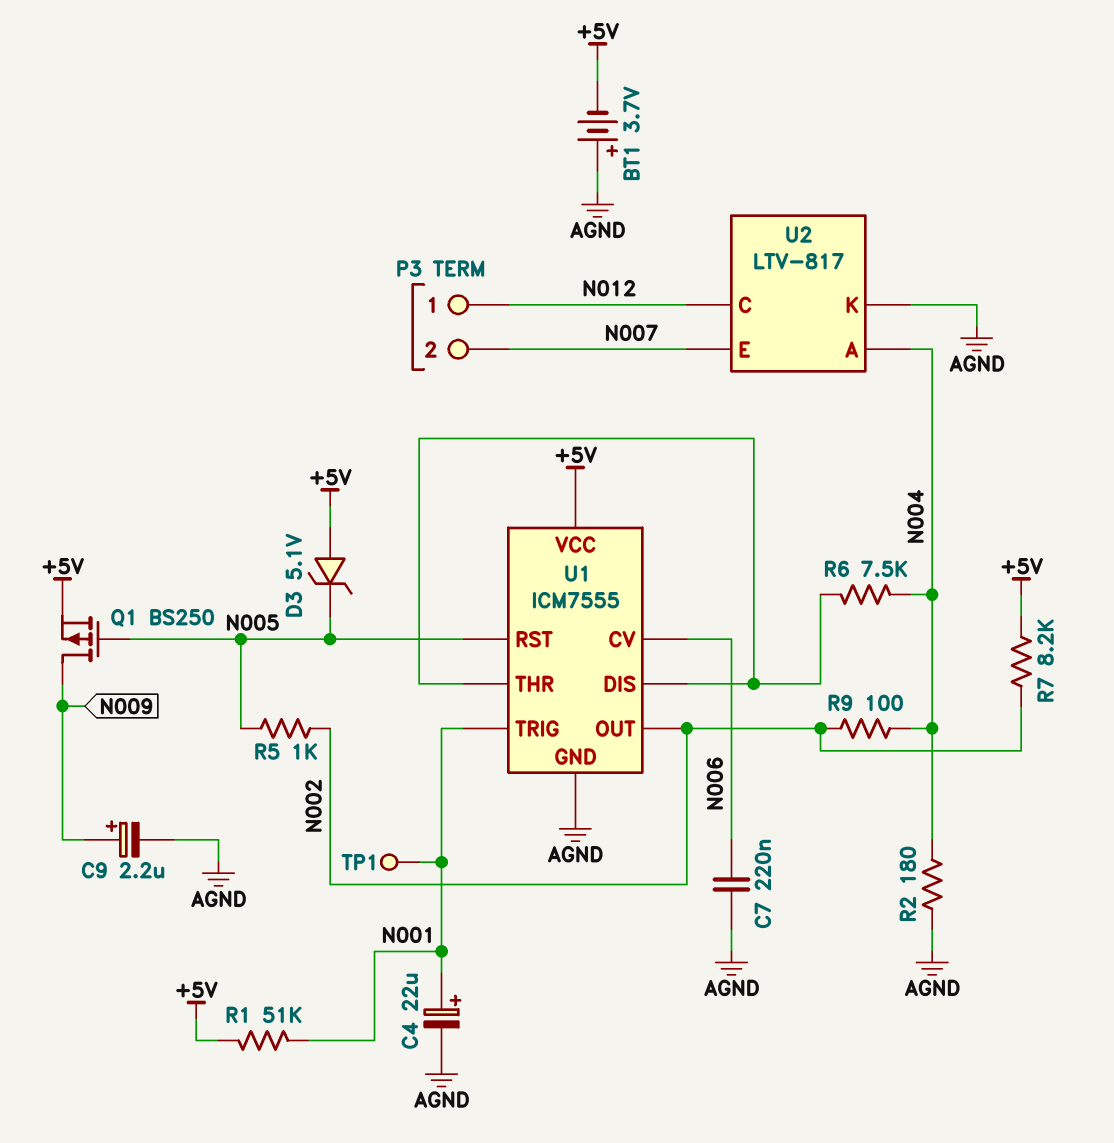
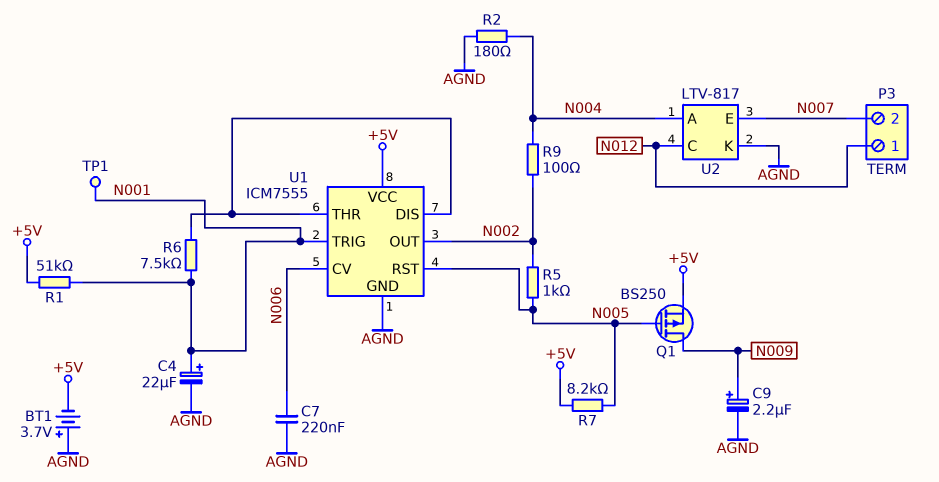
D3: zener 5.1V (A +5V, K N005) -> none
R6: 7.5k (N004, U1/DIS) -> 7.5k (N001, U1/DIS)
R7: 8.2k (+5V, N002) -> 8.2k (+5V, N005)

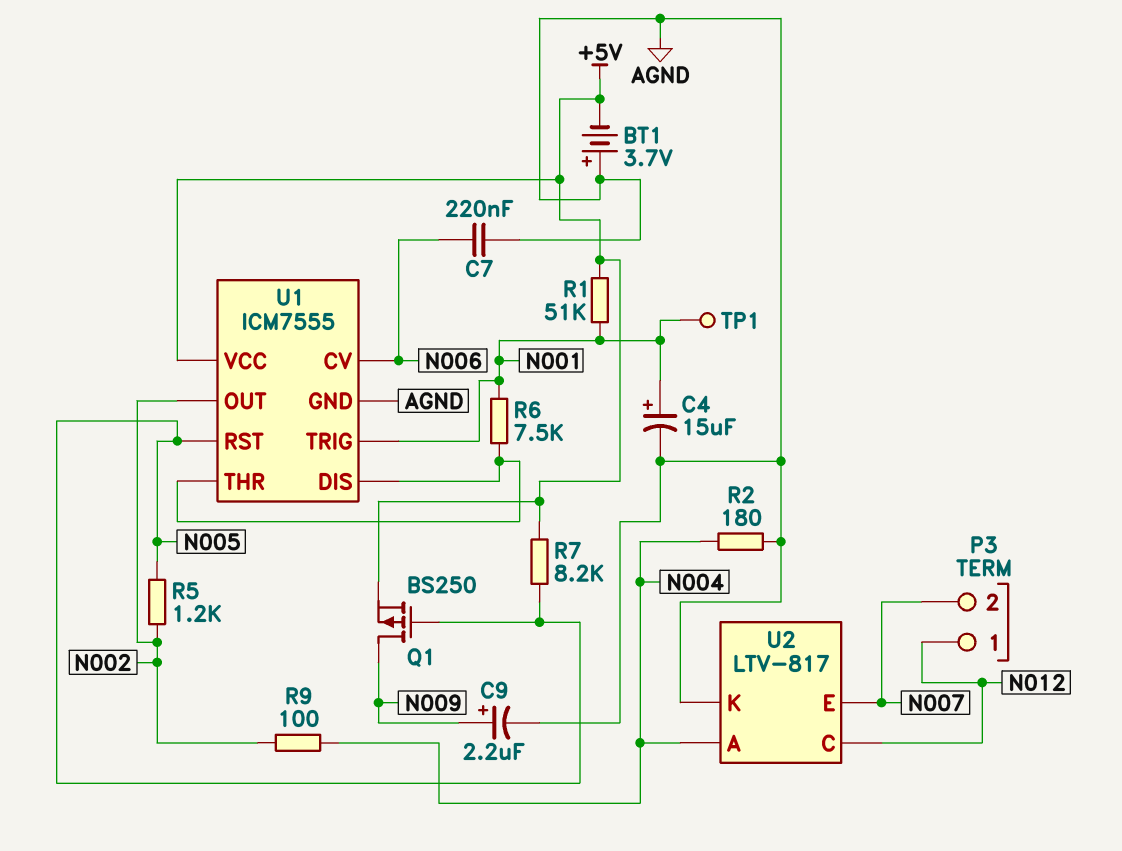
C4: 22uF (plus N001, minus AGND) -> 15uF (plus N001, minus AGND)
R5: 1k (N002, N005) -> 1.2k (N002, N005)

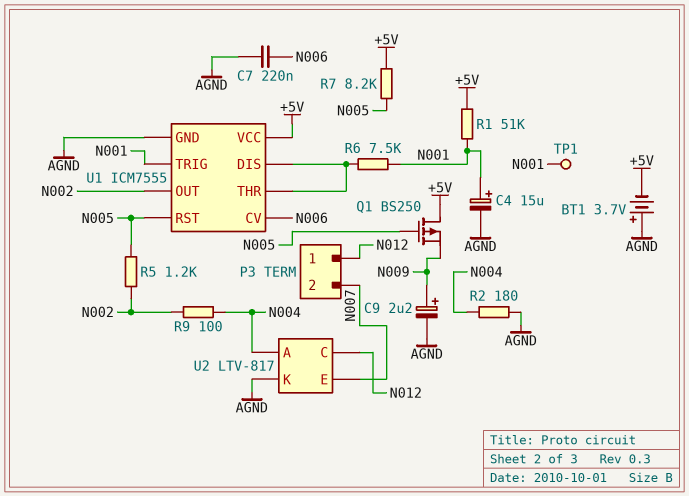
Q1: PMOS BS250 (G N005, D N009, S +5V) -> PMOS BS250 (G N005, D +5V, S N009)

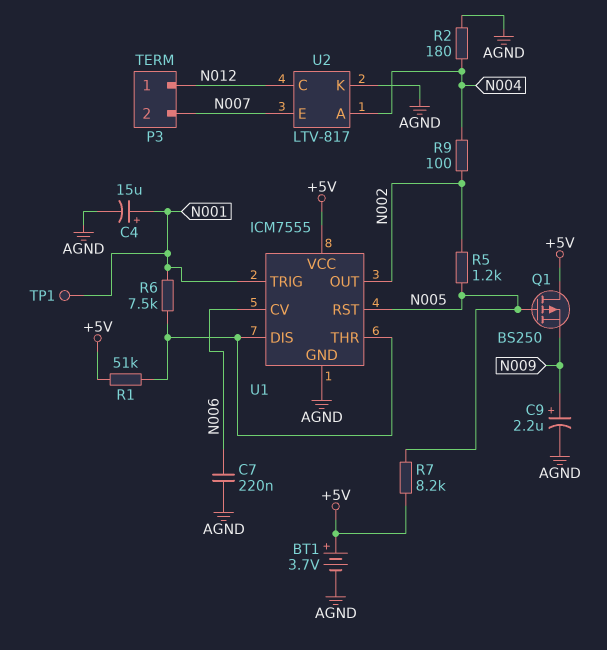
BT1: 3.7V (plus AGND, minus +5V) -> 3.7V (plus +5V, minus AGND)
R1: 51k (+5V, N001) -> 51k (+5V, U1/DIS)

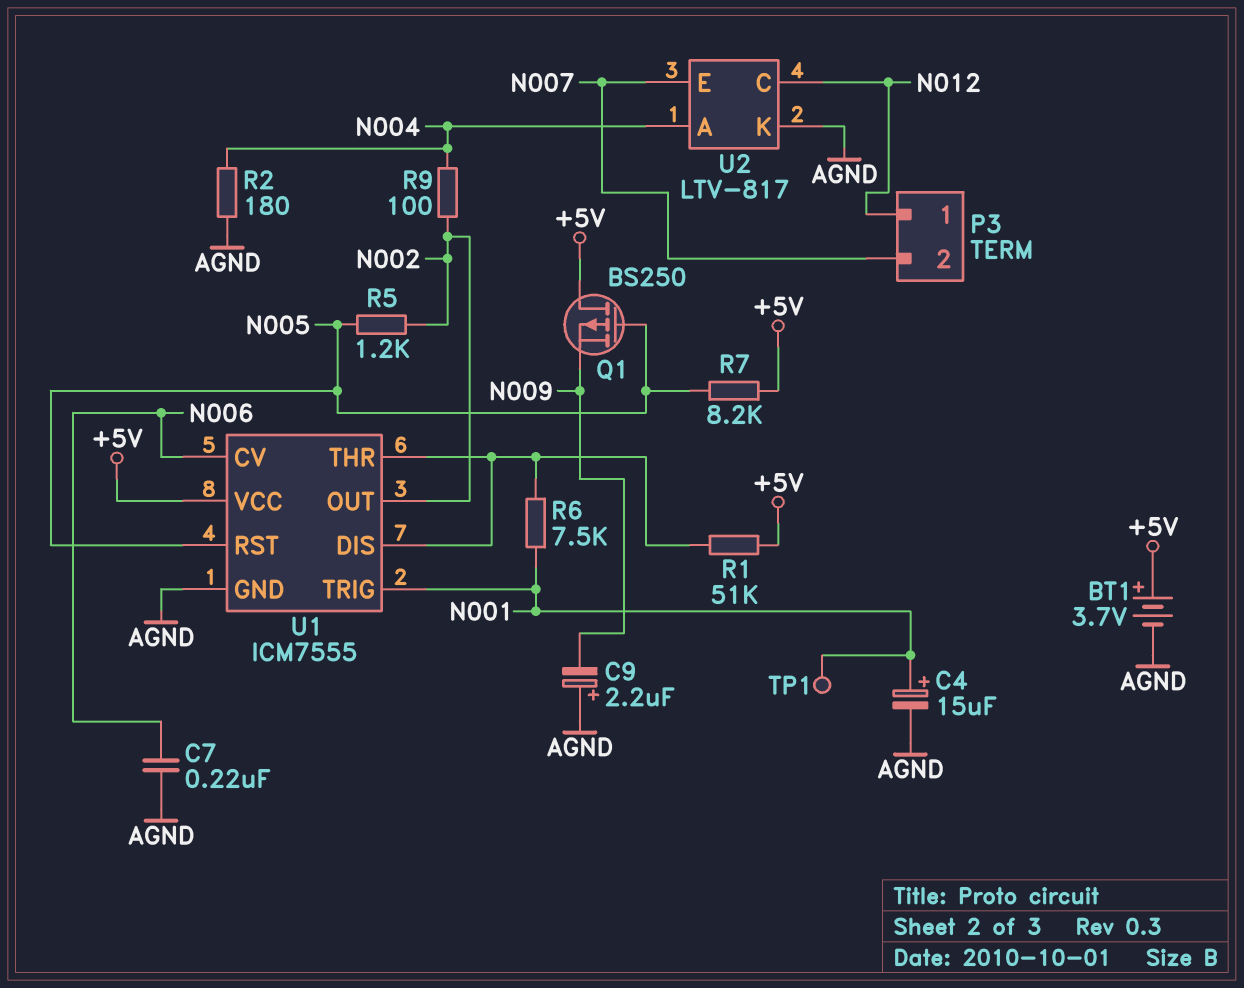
C9: 2.2uF (plus N009, minus AGND) -> 2.2uF (plus AGND, minus N009)

